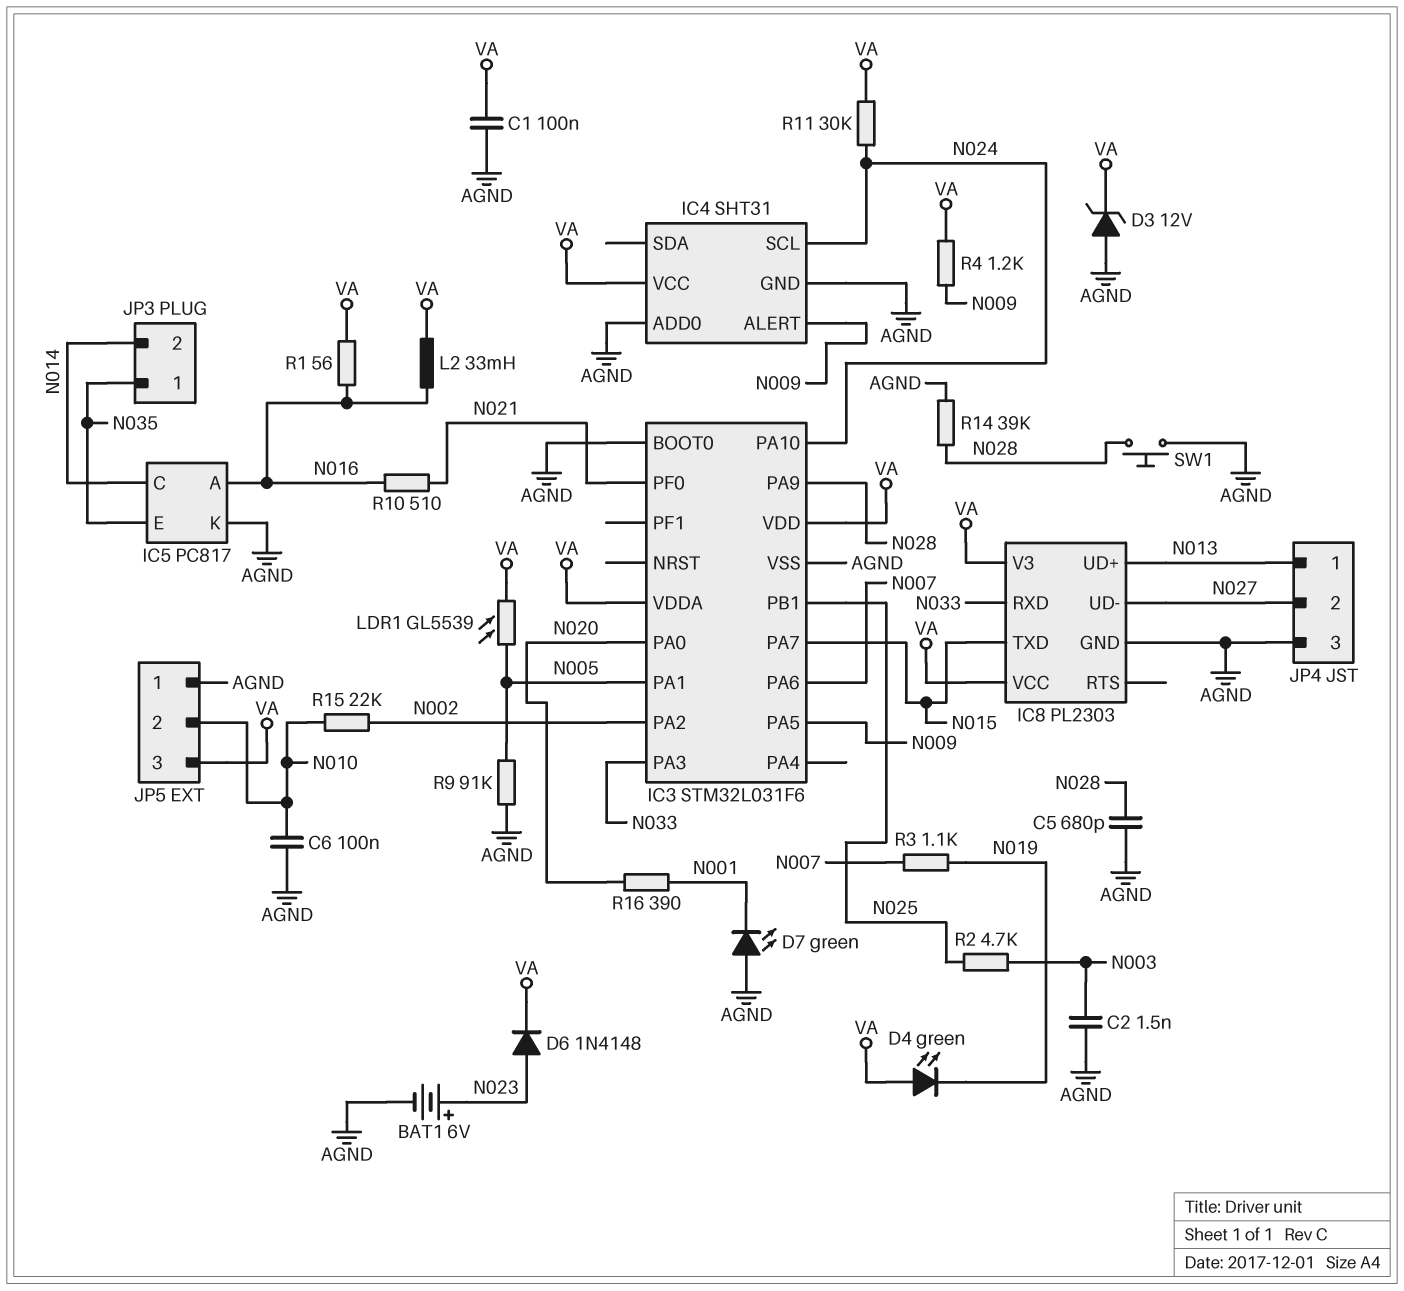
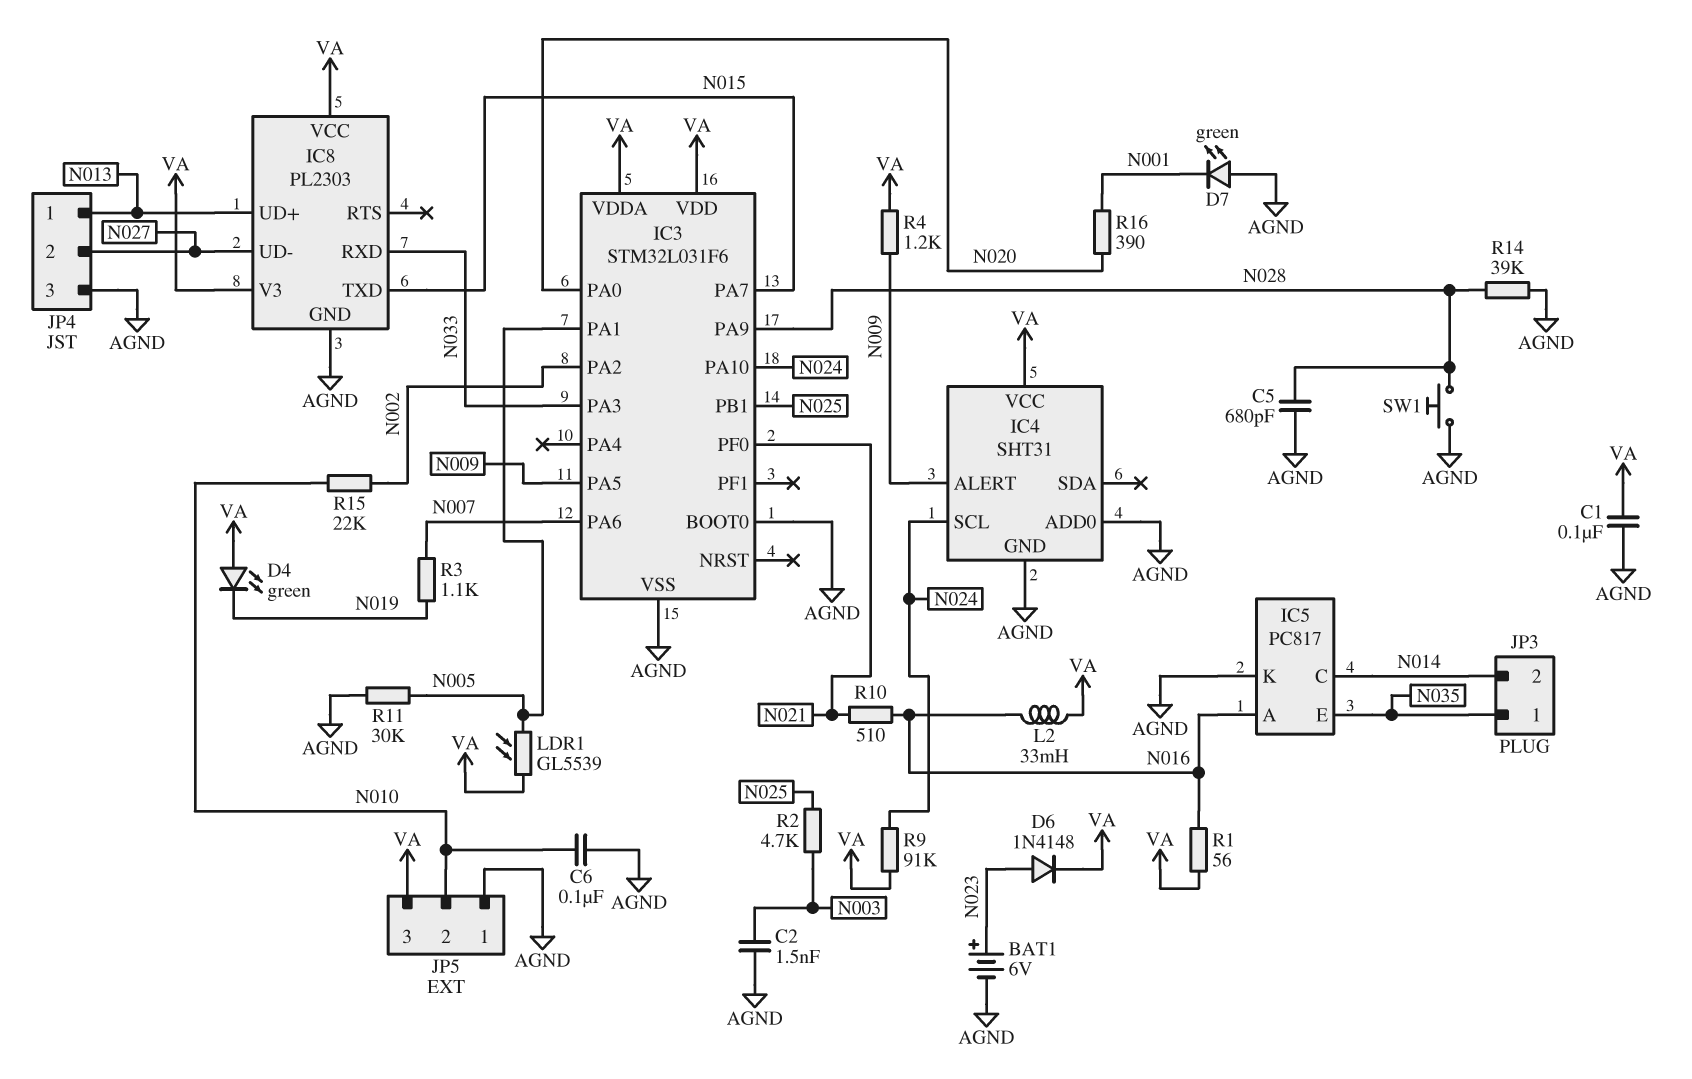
D3: zener 12V (A AGND, K VA) -> none
R9: 91k (AGND, N005) -> 91k (N024, VA)
R11: 30k (N024, VA) -> 30k (AGND, N005)

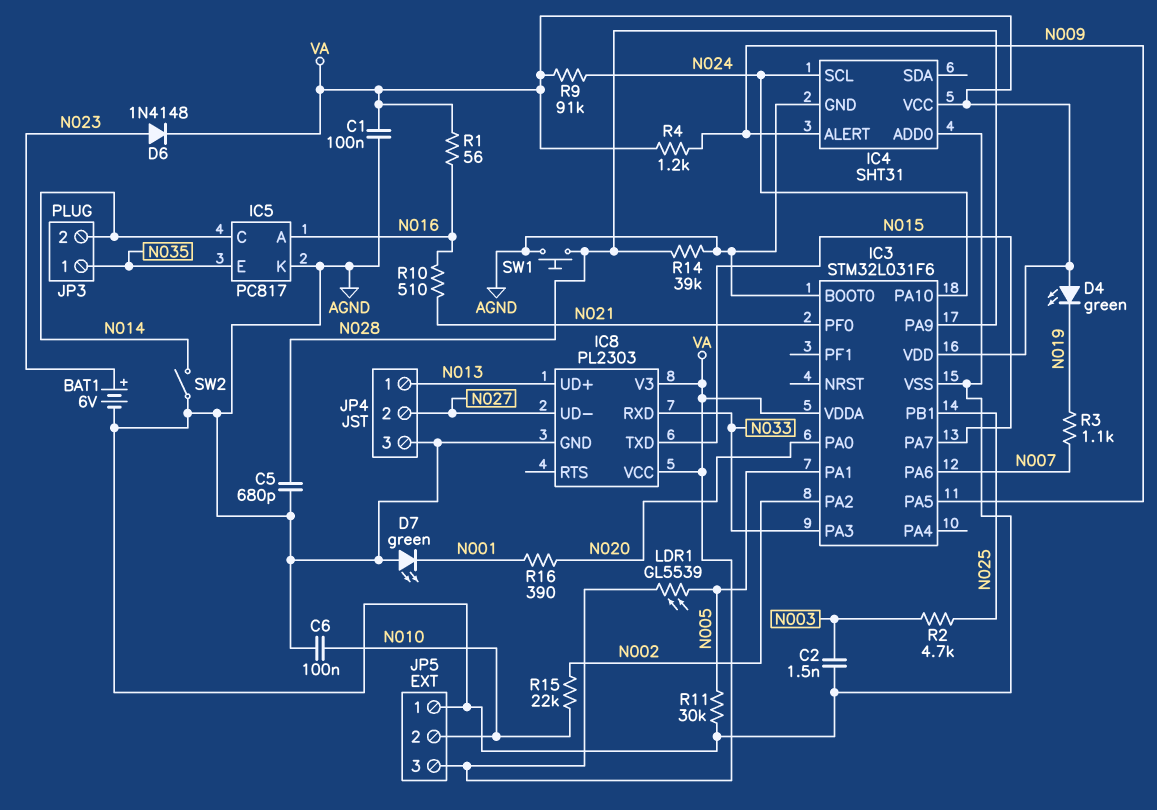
L2: 33mH (N016, VA) -> none
SW2: none -> switch (AGND, N014)

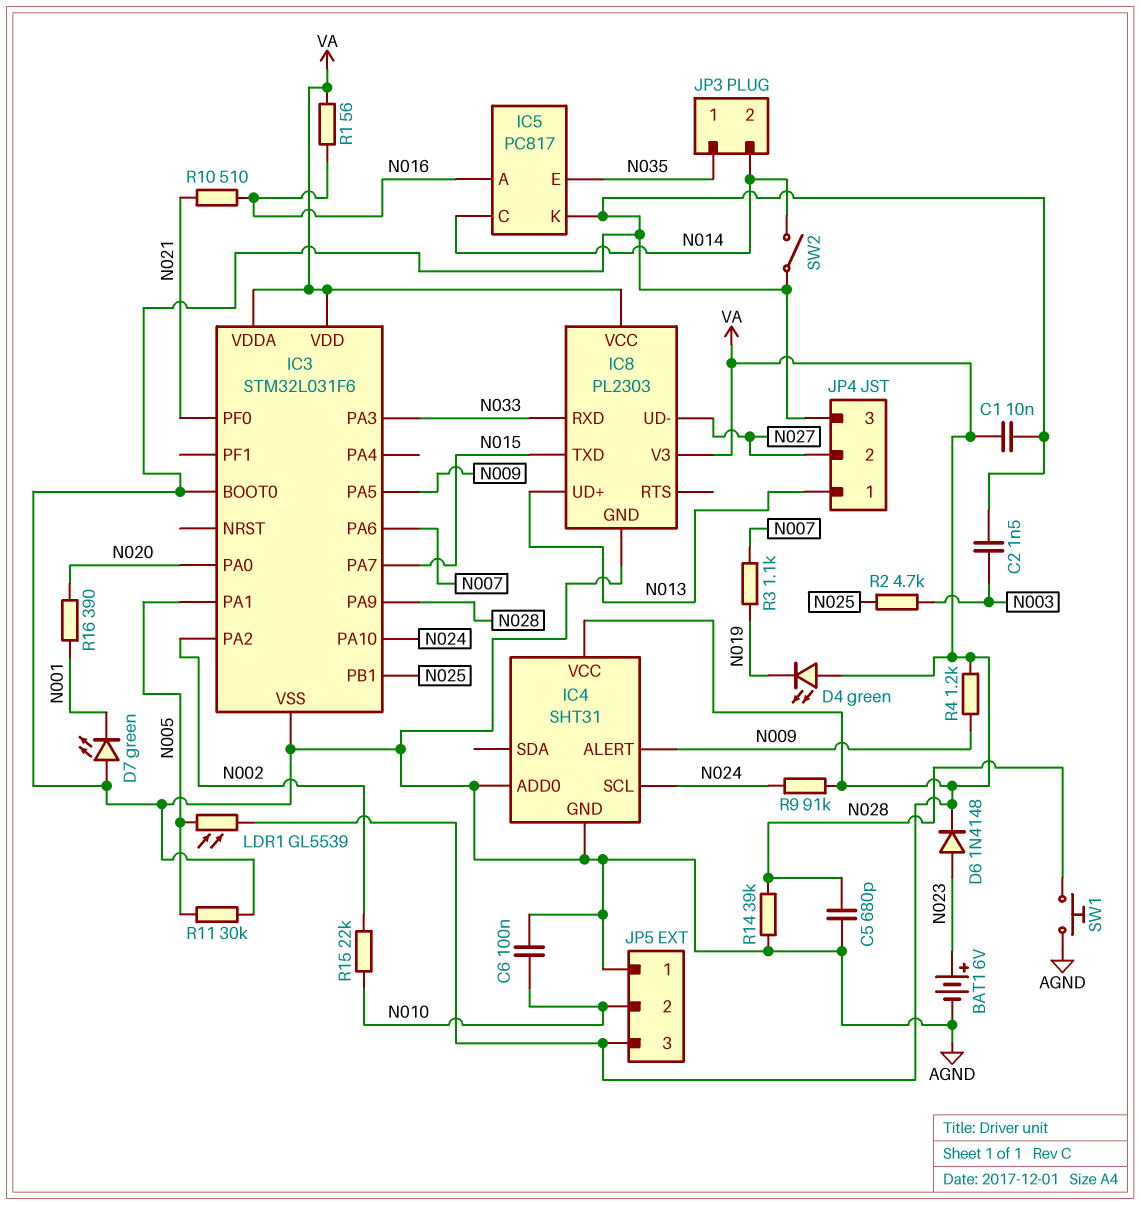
C1: 100nF (AGND, VA) -> 10nF (AGND, VA)

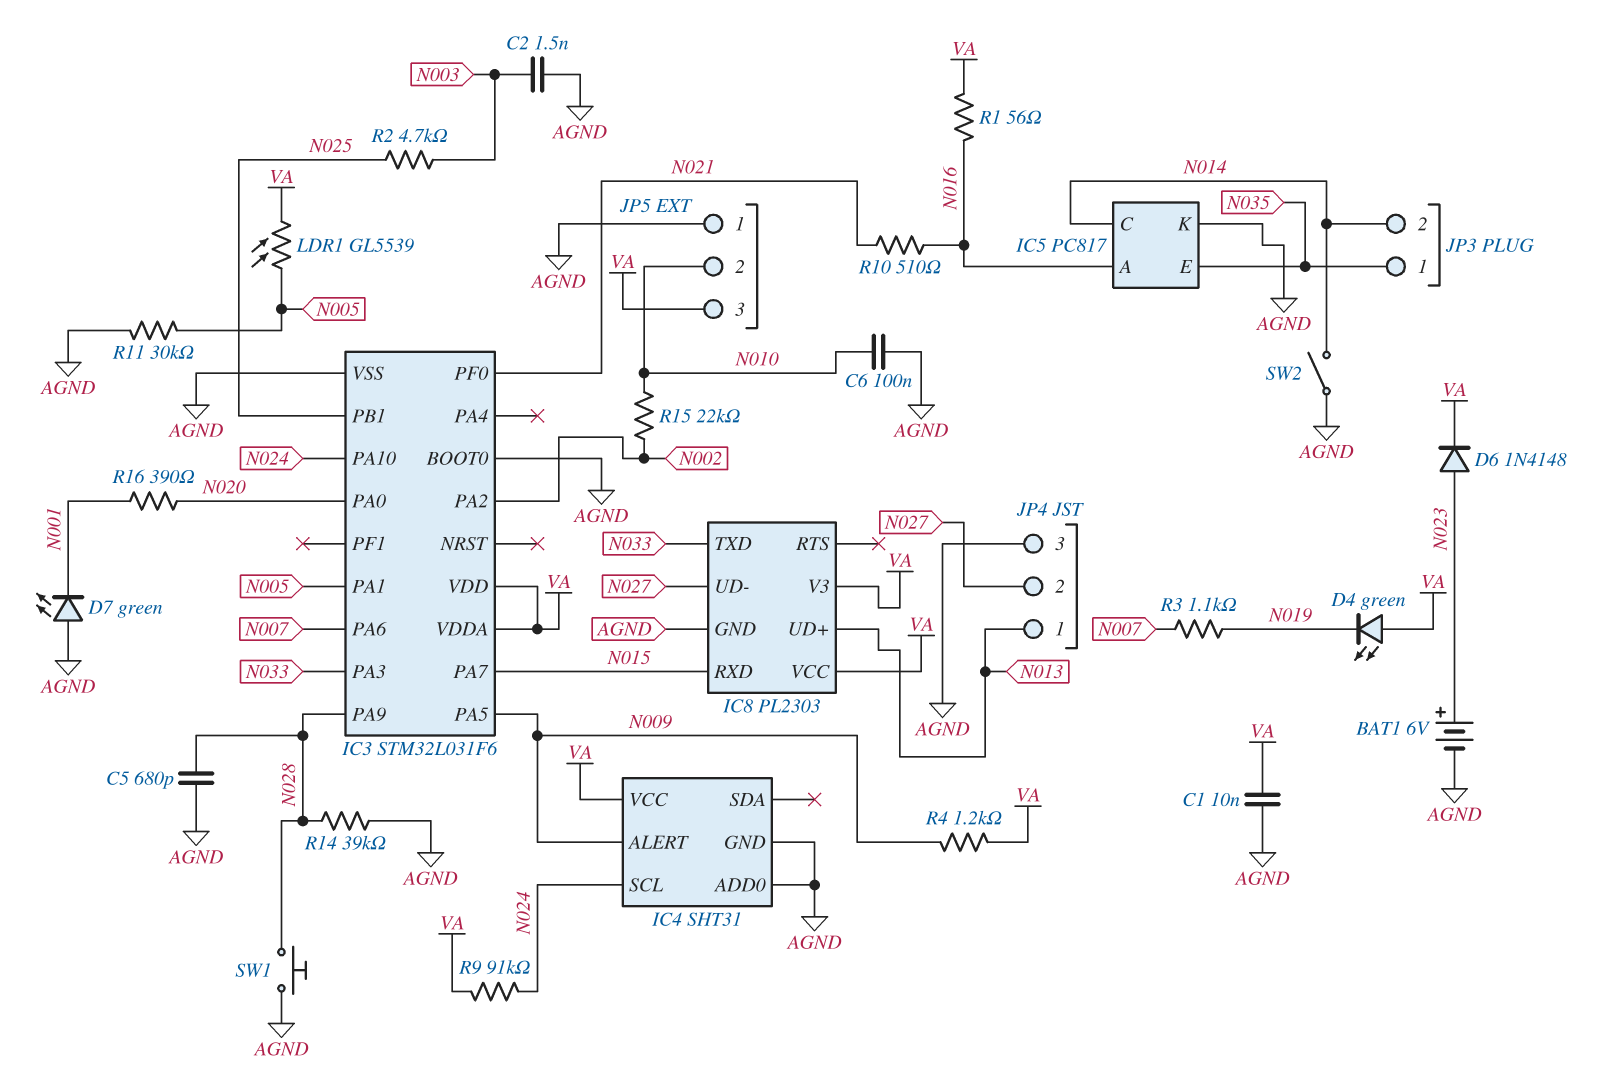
IC8 pin RXD: N033 -> N015
IC8 pin TXD: N015 -> N033

